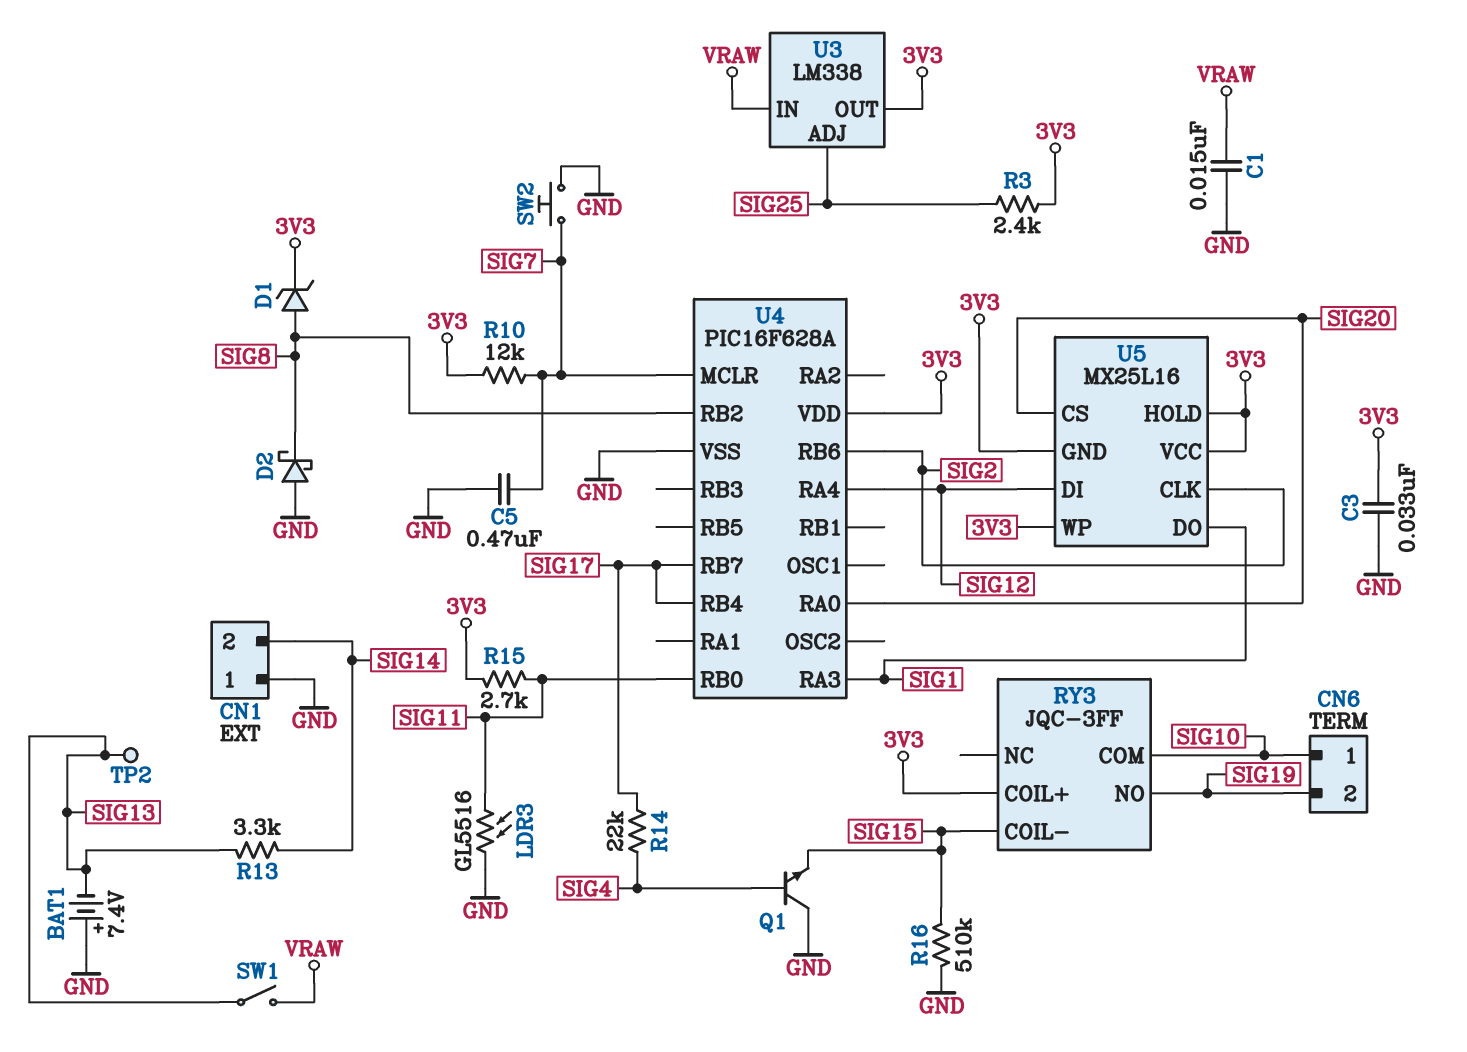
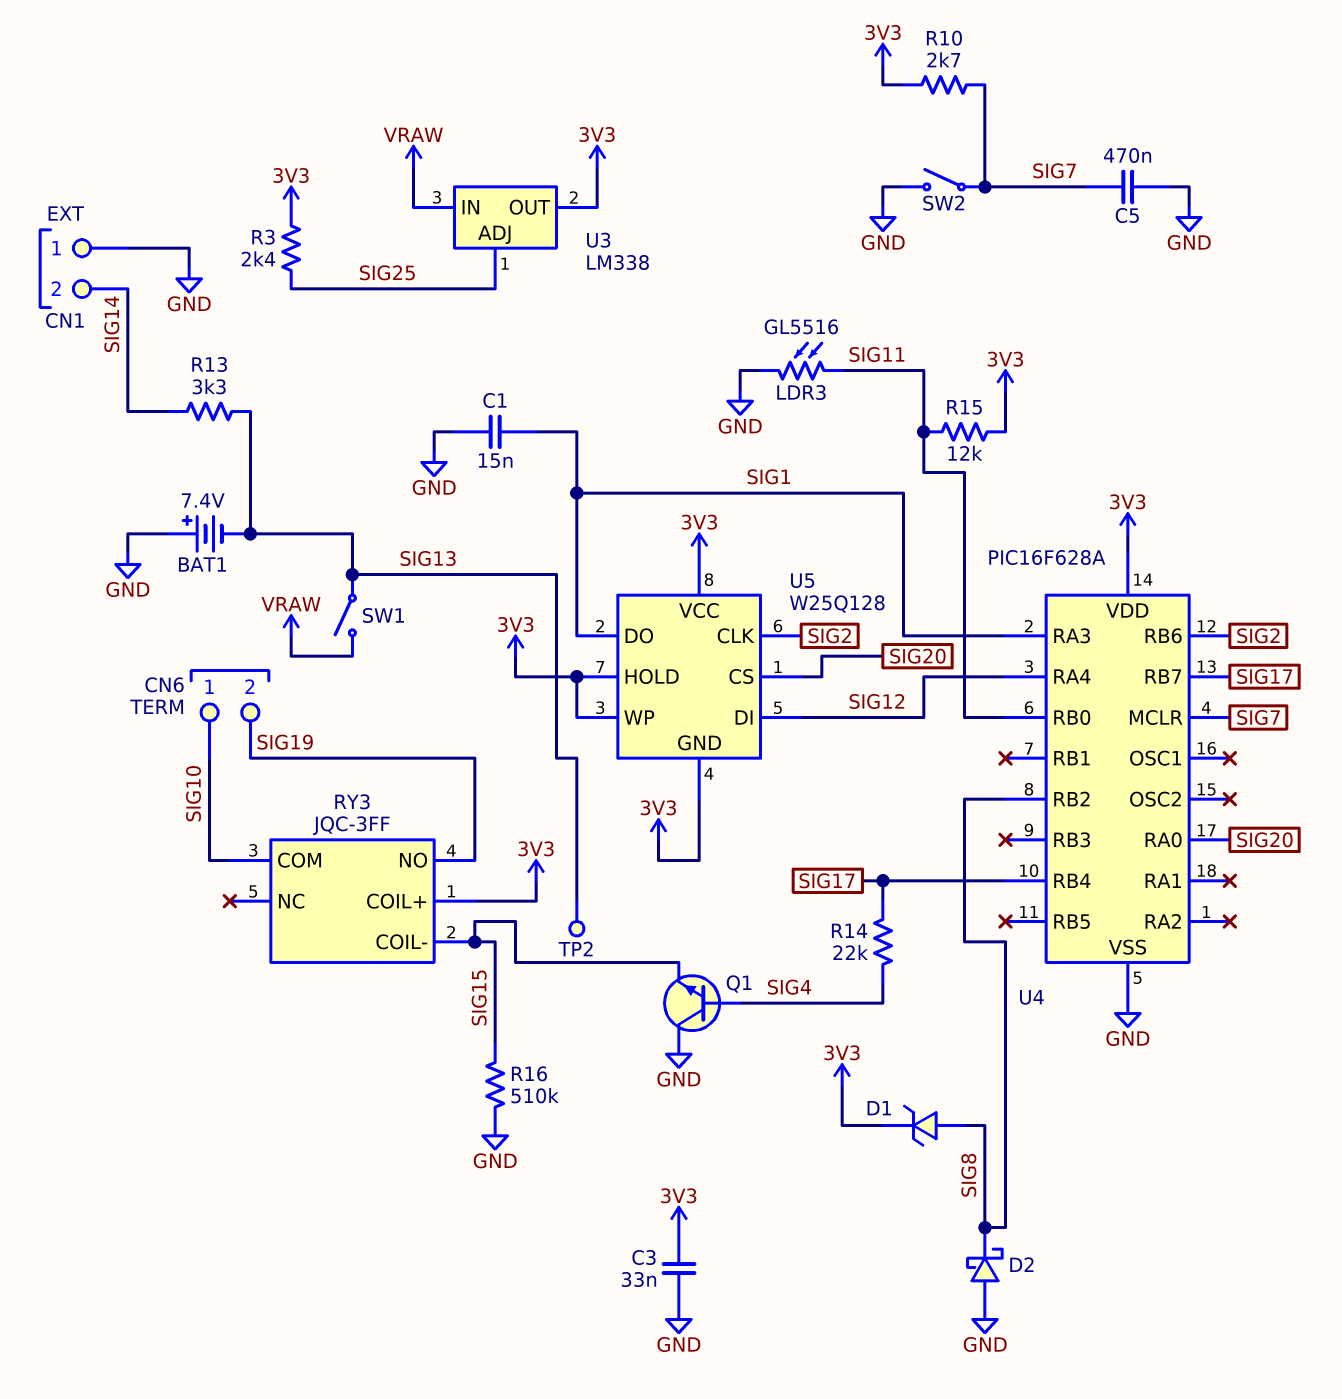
C1: 15nF (GND, VRAW) -> 15nF (GND, SIG1)
R10: 12k (3V3, SIG7) -> 2.7k (3V3, SIG7)
R15: 2.7k (3V3, SIG11) -> 12k (3V3, SIG11)
SW2: button (GND, SIG7) -> switch (GND, SIG7)
U5: MX25L16 -> W25Q128

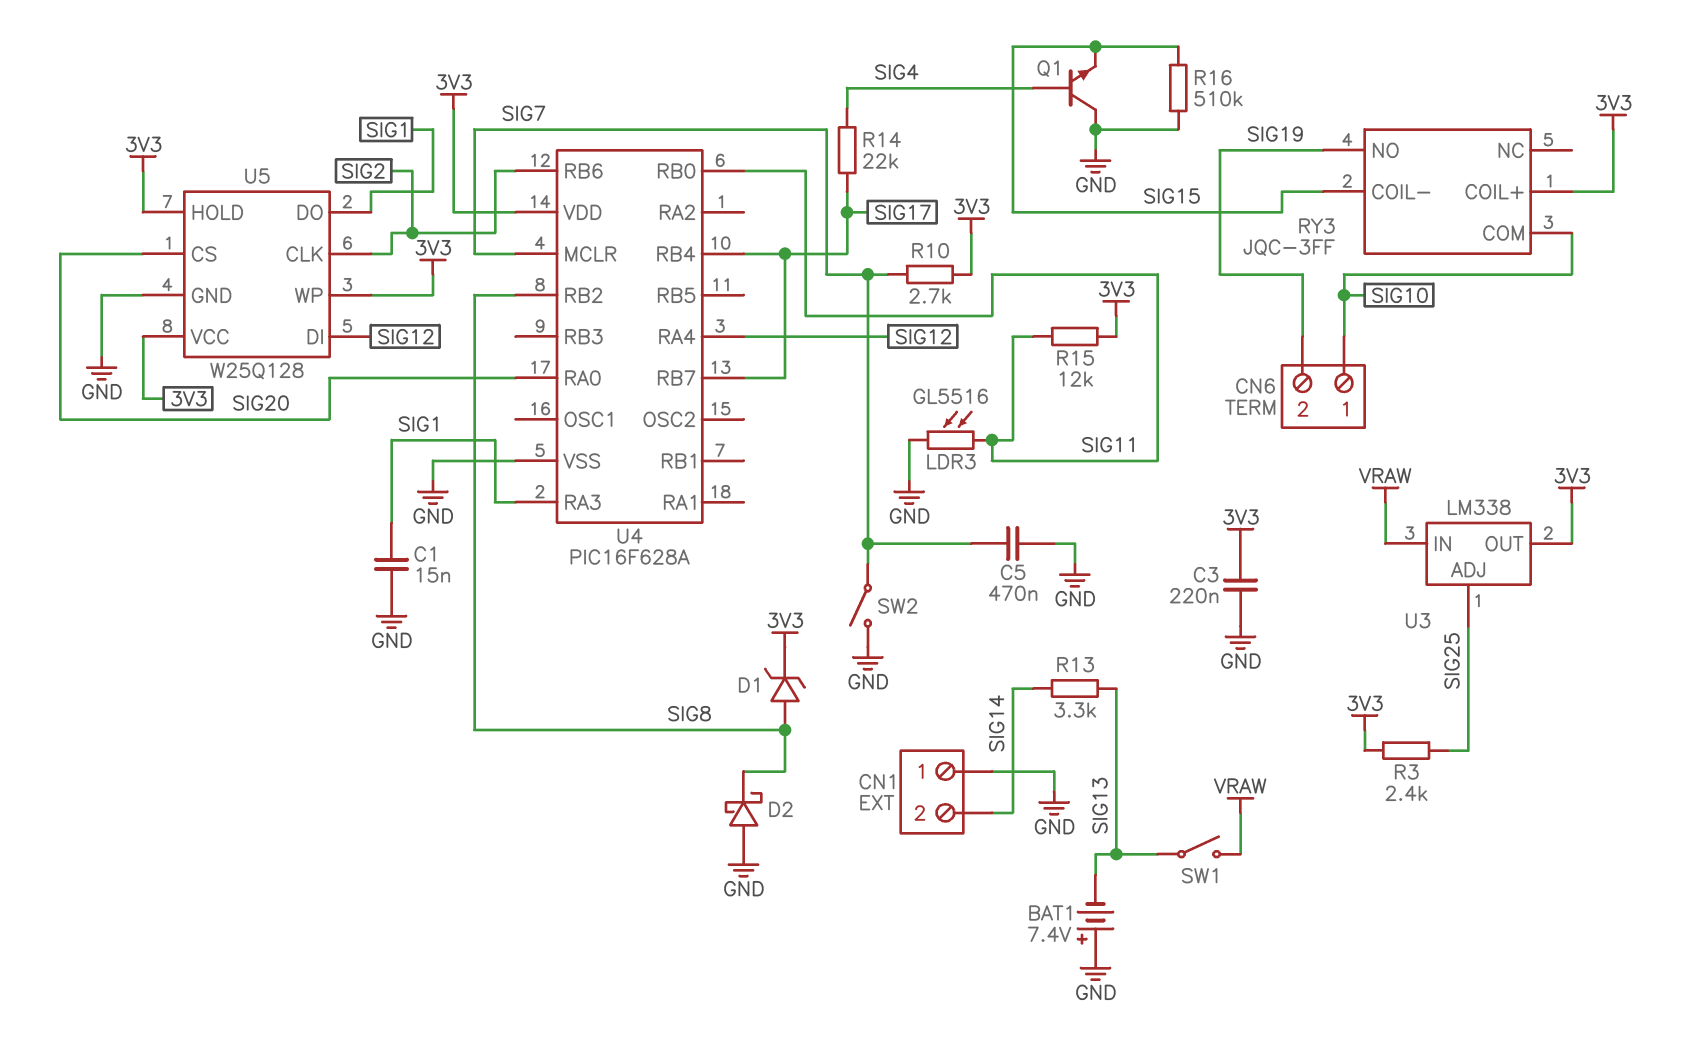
C3: 33nF (3V3, GND) -> 220nF (3V3, GND)
TP2: test point (SIG13) -> none
U5 pin GND: 3V3 -> GND

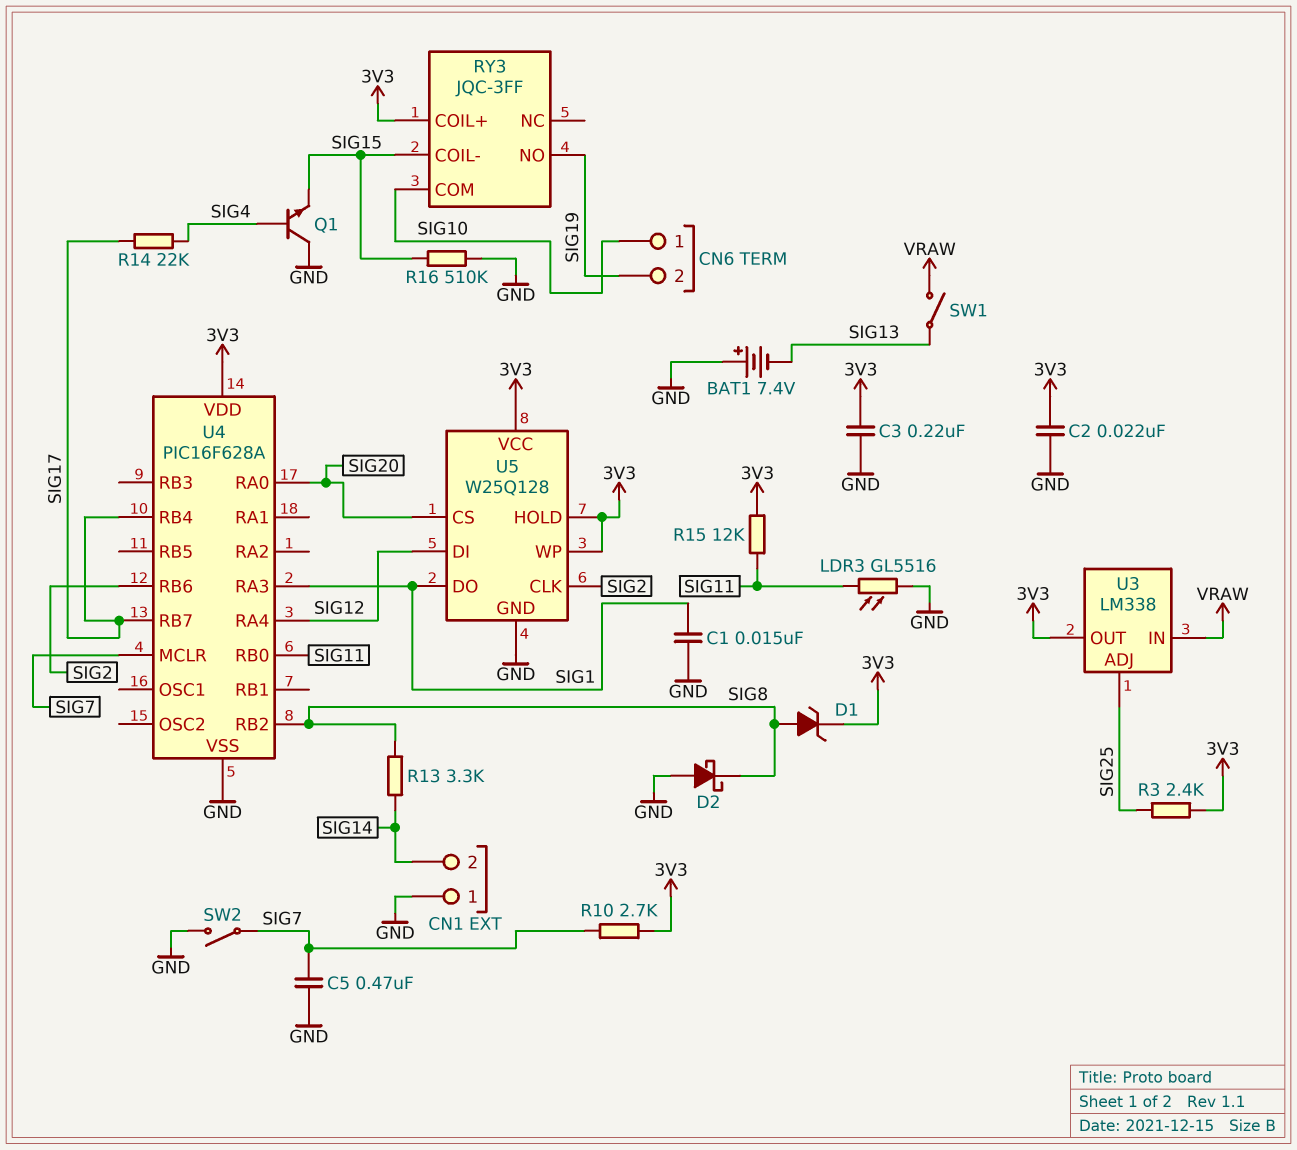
C2: none -> 22nF (3V3, GND)
R13: 3.3k (SIG13, SIG14) -> 3.3k (SIG8, SIG14)

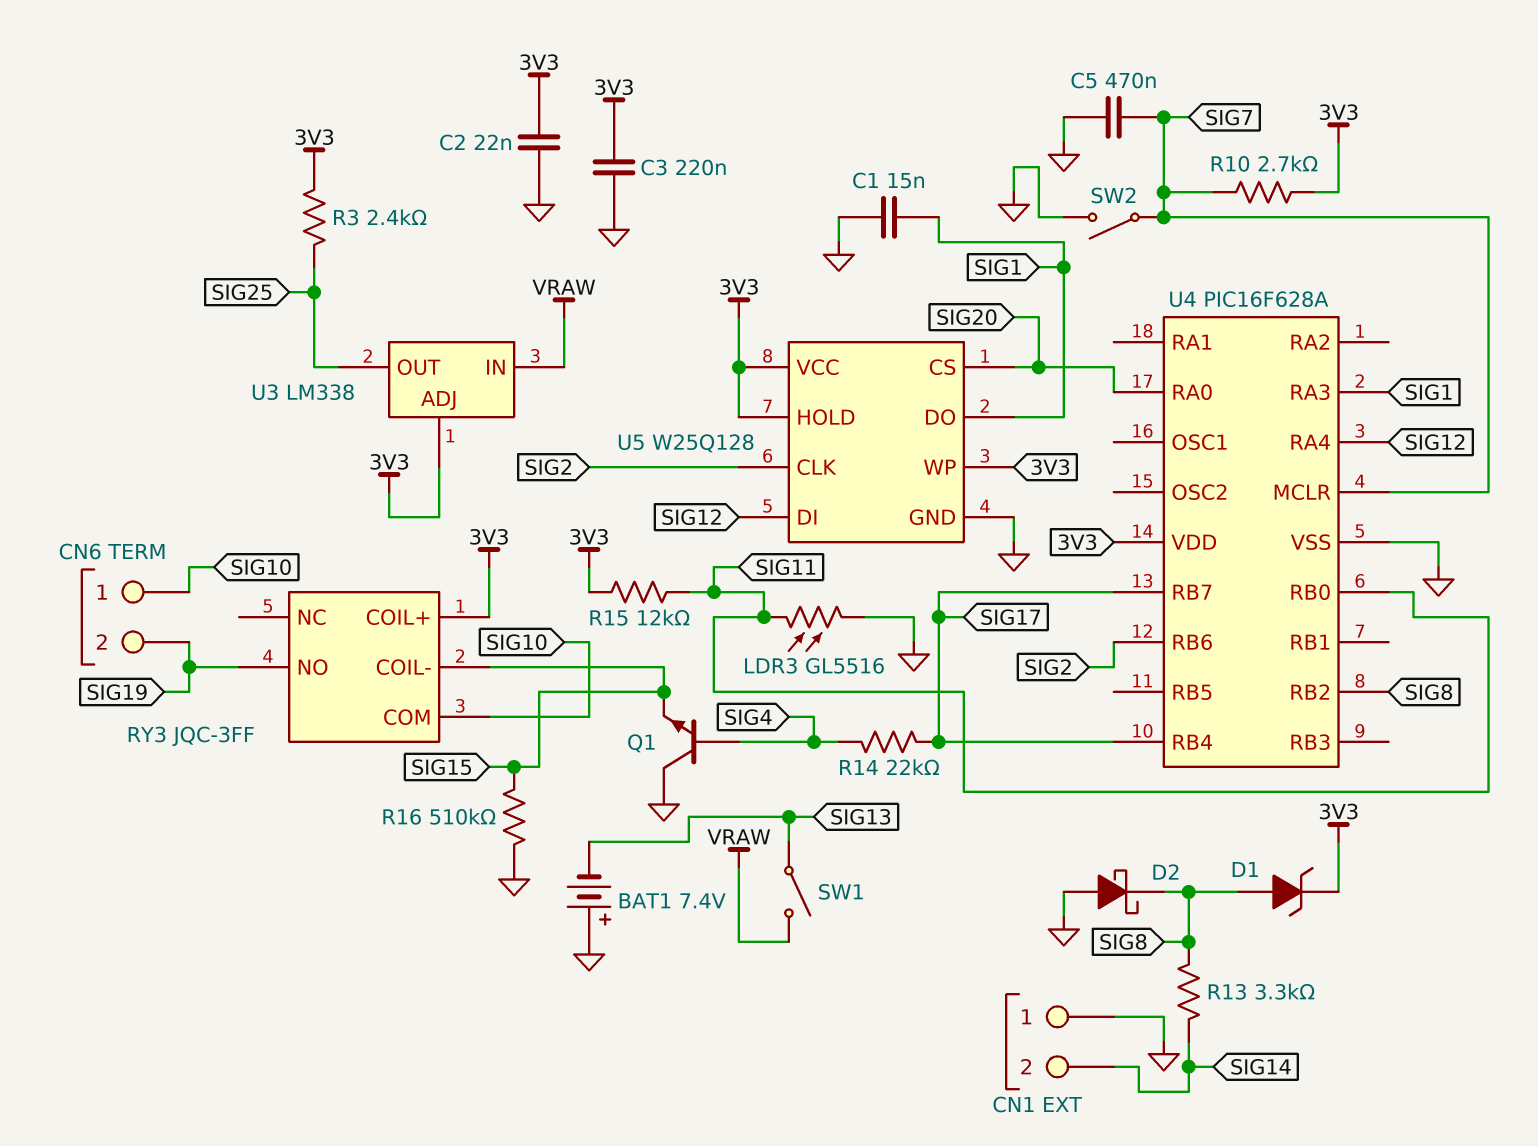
U3 pin ADJ: SIG25 -> 3V3
U3 pin OUT: 3V3 -> SIG25

